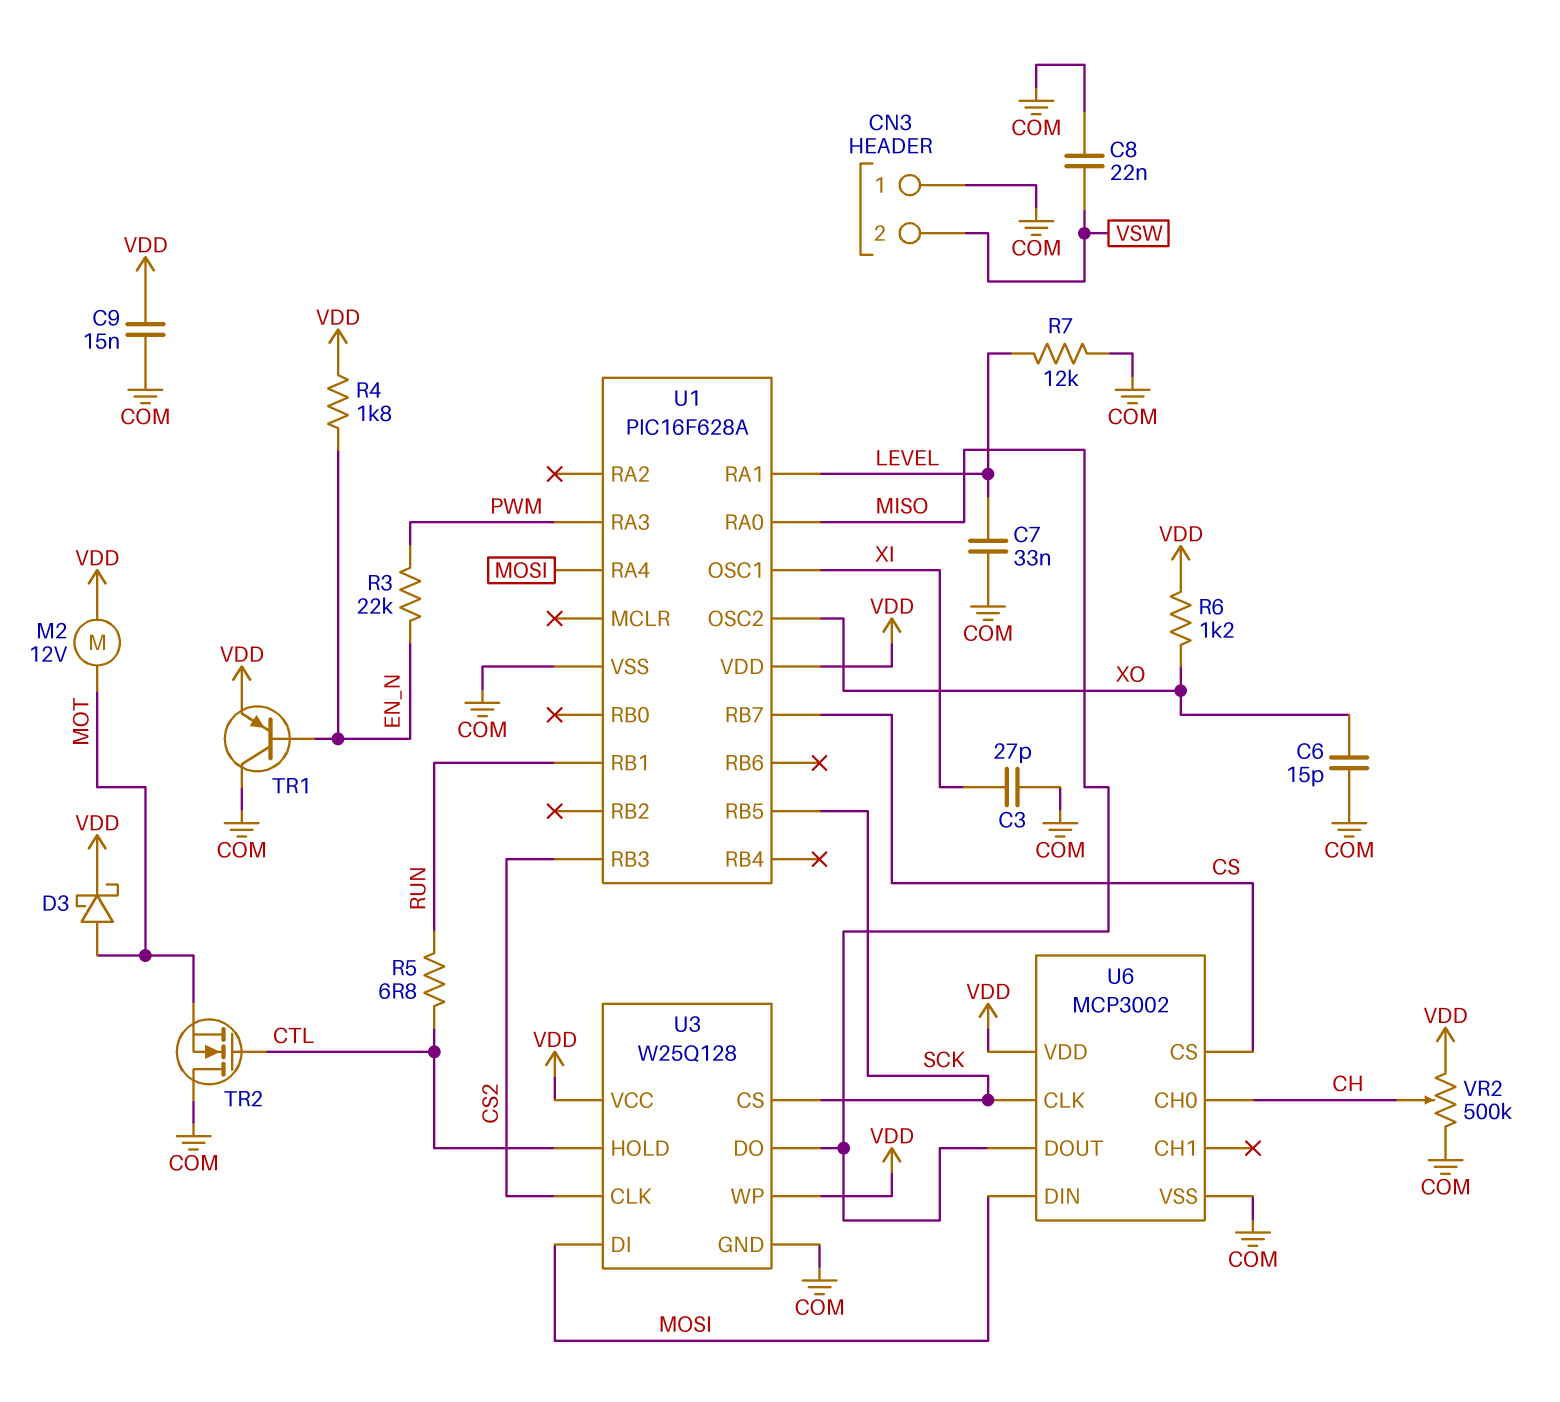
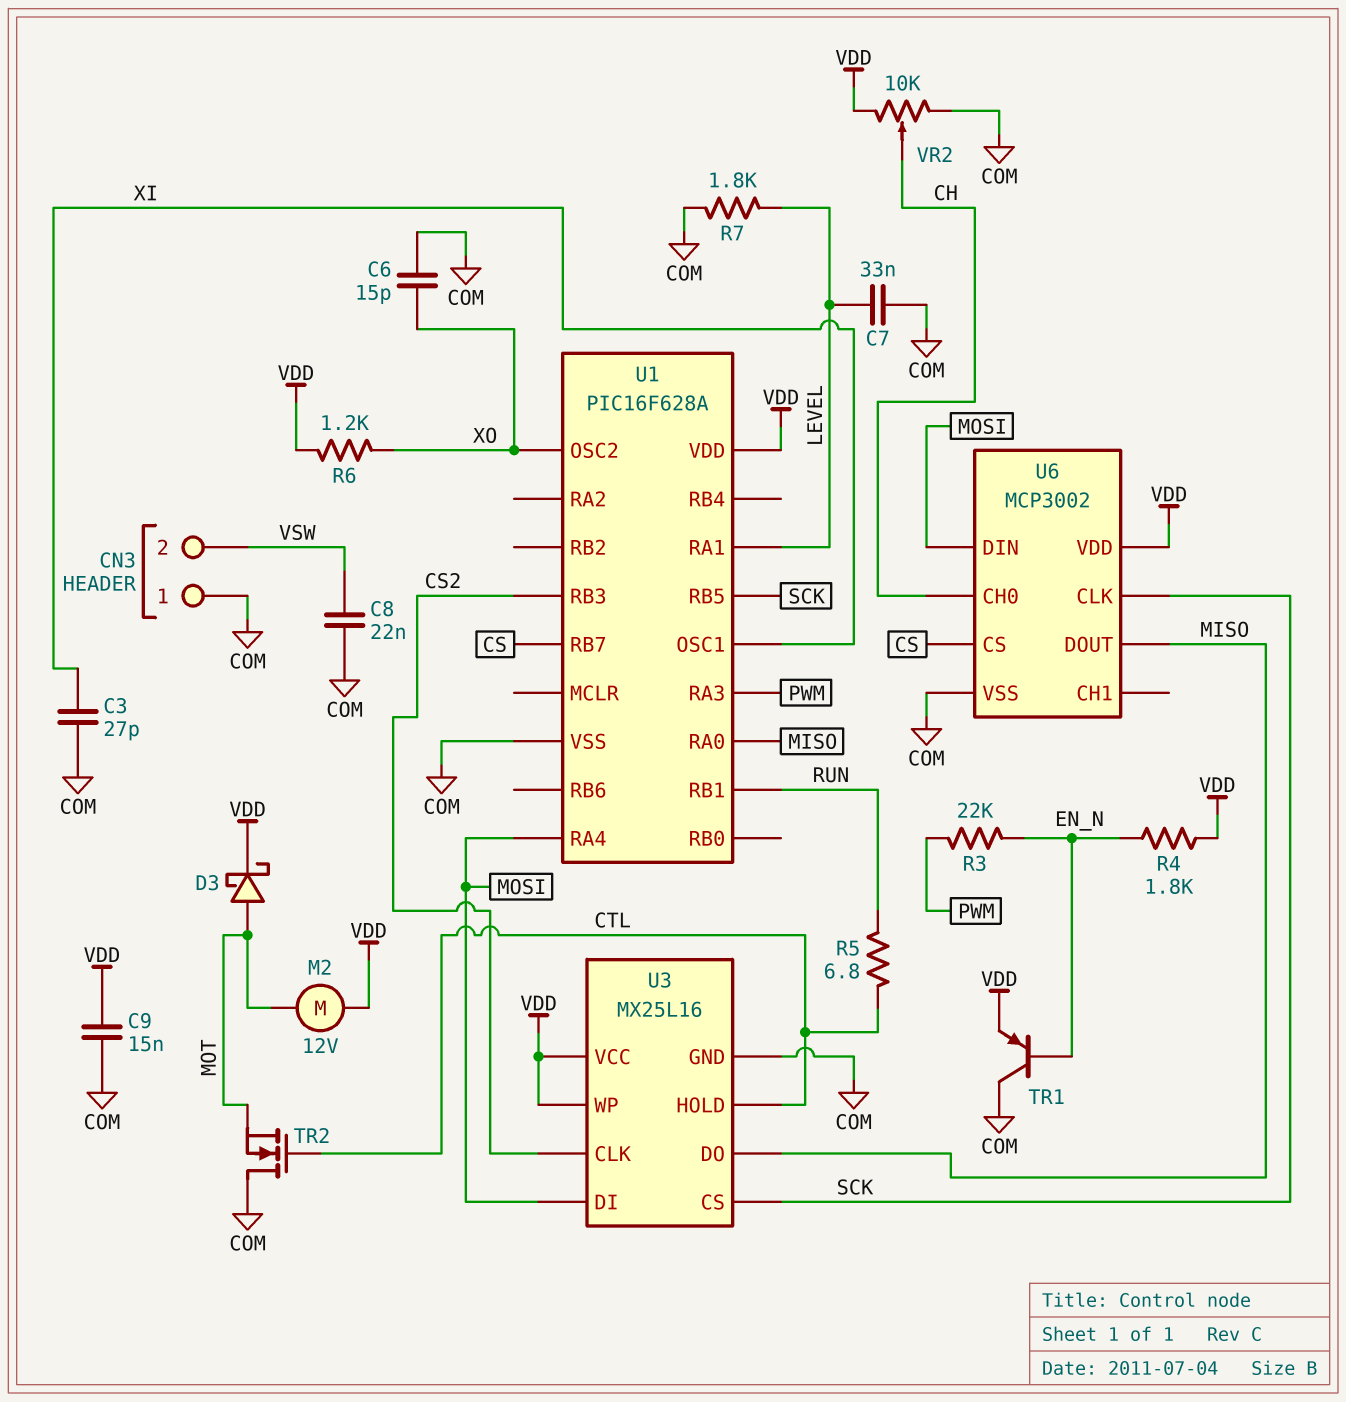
R7: 12k (COM, LEVEL) -> 1.8k (COM, LEVEL)
U3: W25Q128 -> MX25L16
VR2: 500k (COM, VDD, wiper CH) -> 10k (COM, VDD, wiper CH)

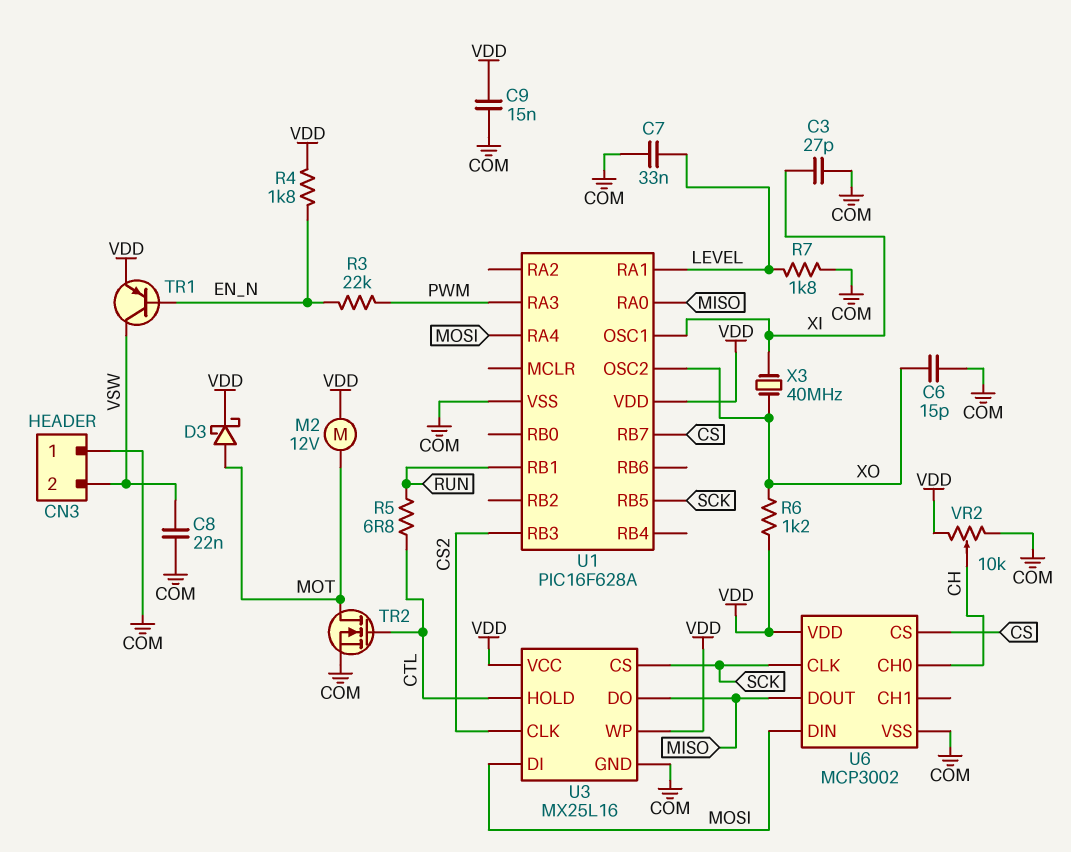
TR1: PNP (B EN_N, C COM, E VDD) -> PNP (B EN_N, C VSW, E VDD)
TR2: NMOS (G CTL, D COM, S MOT) -> NMOS (G CTL, D MOT, S COM)
X3: none -> 40MHz (XI, XO)

